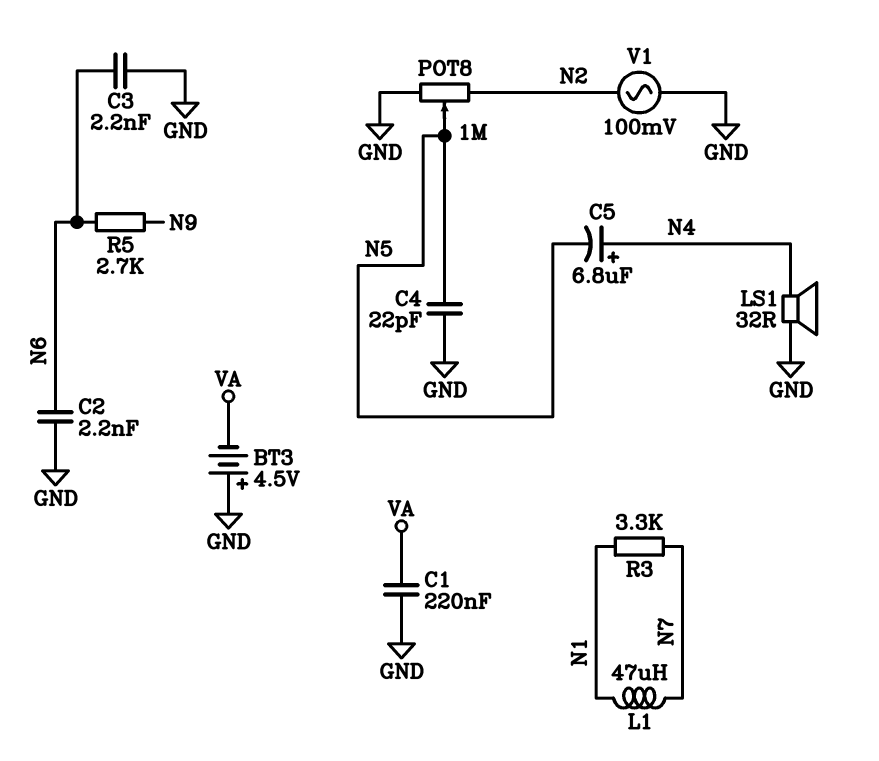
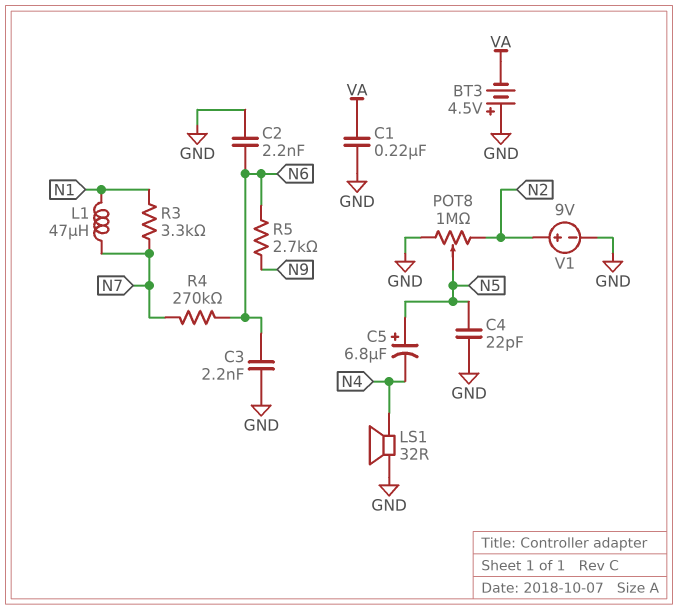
C5: 6.8uF (plus N4, minus N5) -> 6.8uF (plus N5, minus N4)
R4: none -> 270k (N6, N7)
V1: AC 100mV (GND, N2) -> 9V (plus N2, minus GND)

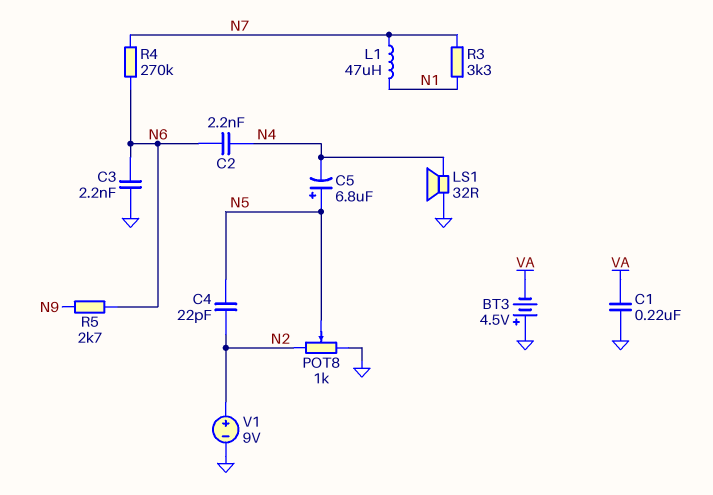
C2: 2.2nF (GND, N6) -> 2.2nF (N4, N6)
C4: 22pF (GND, N5) -> 22pF (N2, N5)
POT8: 1M (GND, N2, wiper N5) -> 1k (GND, N2, wiper N5)

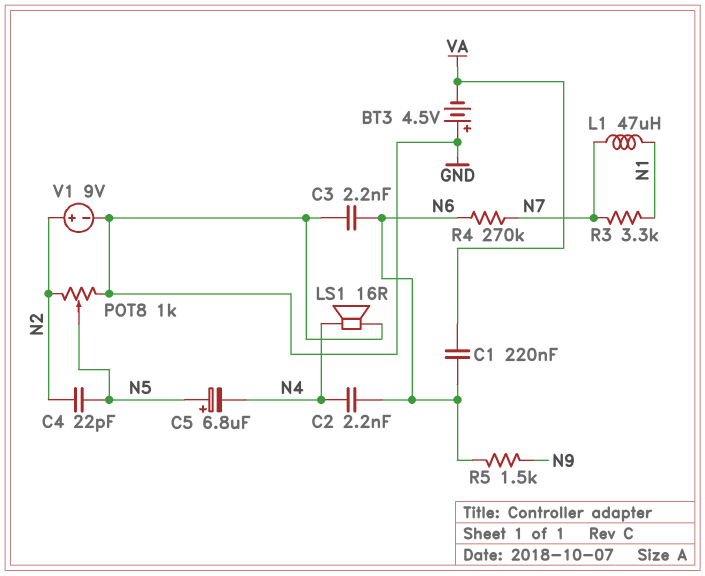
C1: 220nF (GND, VA) -> 220nF (N6, VA)
LS1: speaker 32R (GND, N4) -> speaker 16R (GND, N4)
R5: 2.7k (N6, N9) -> 1.5k (N6, N9)

